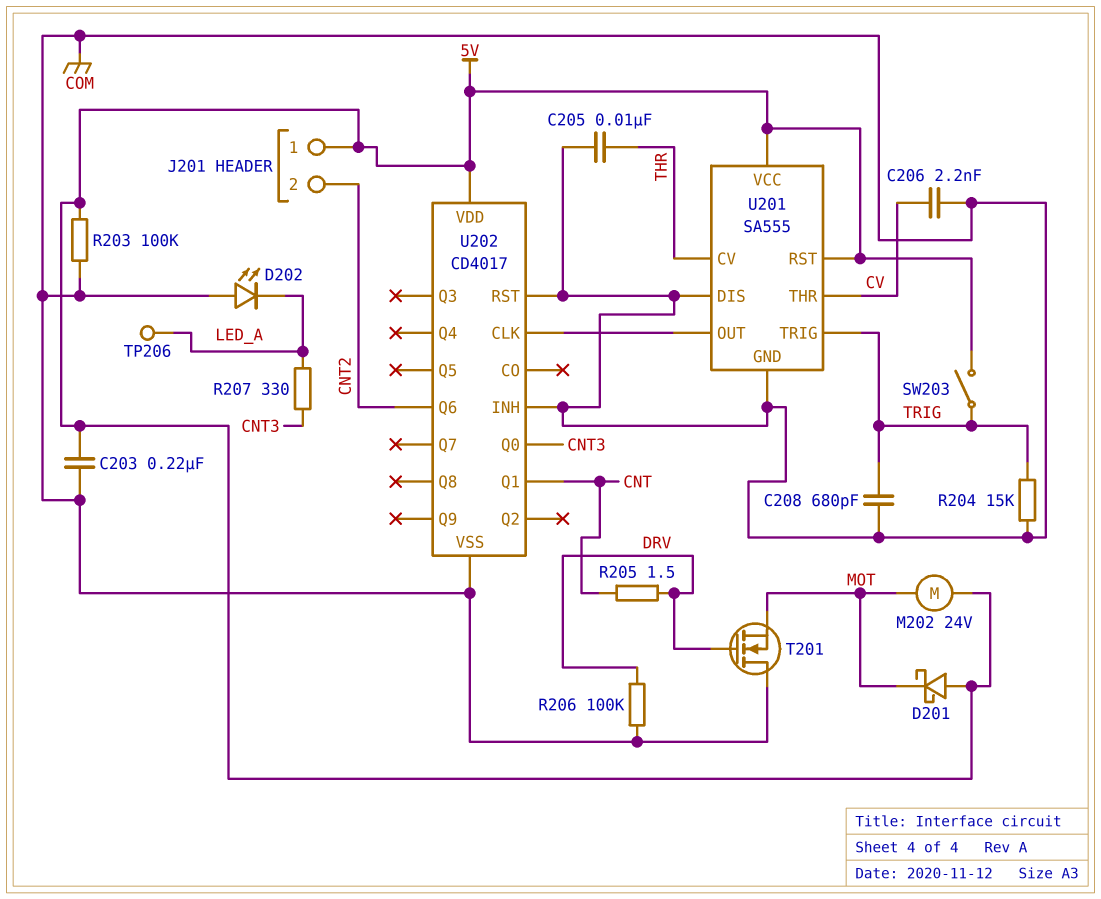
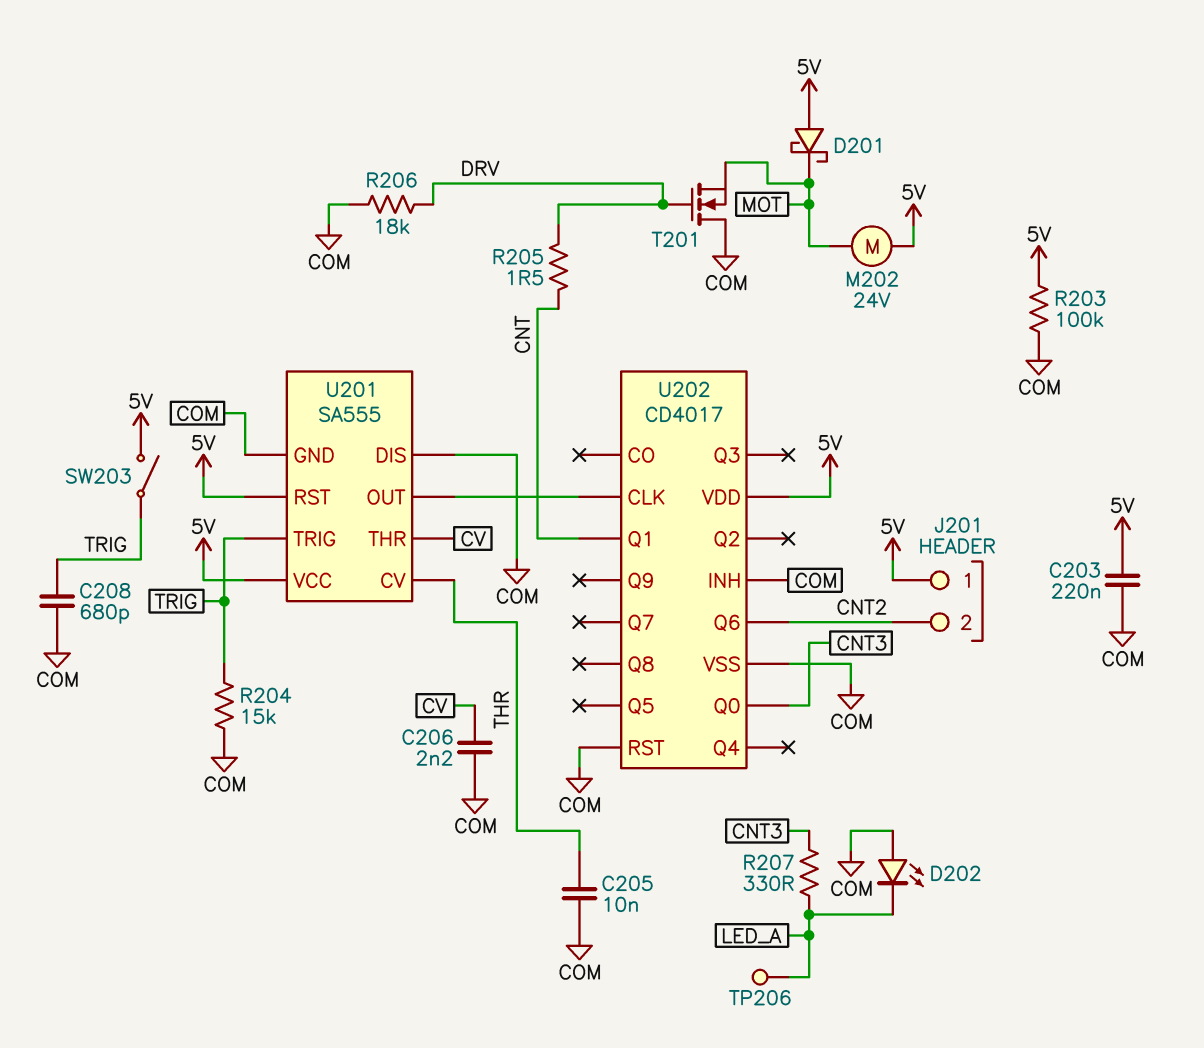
R206: 100k (COM, DRV) -> 18k (COM, DRV)

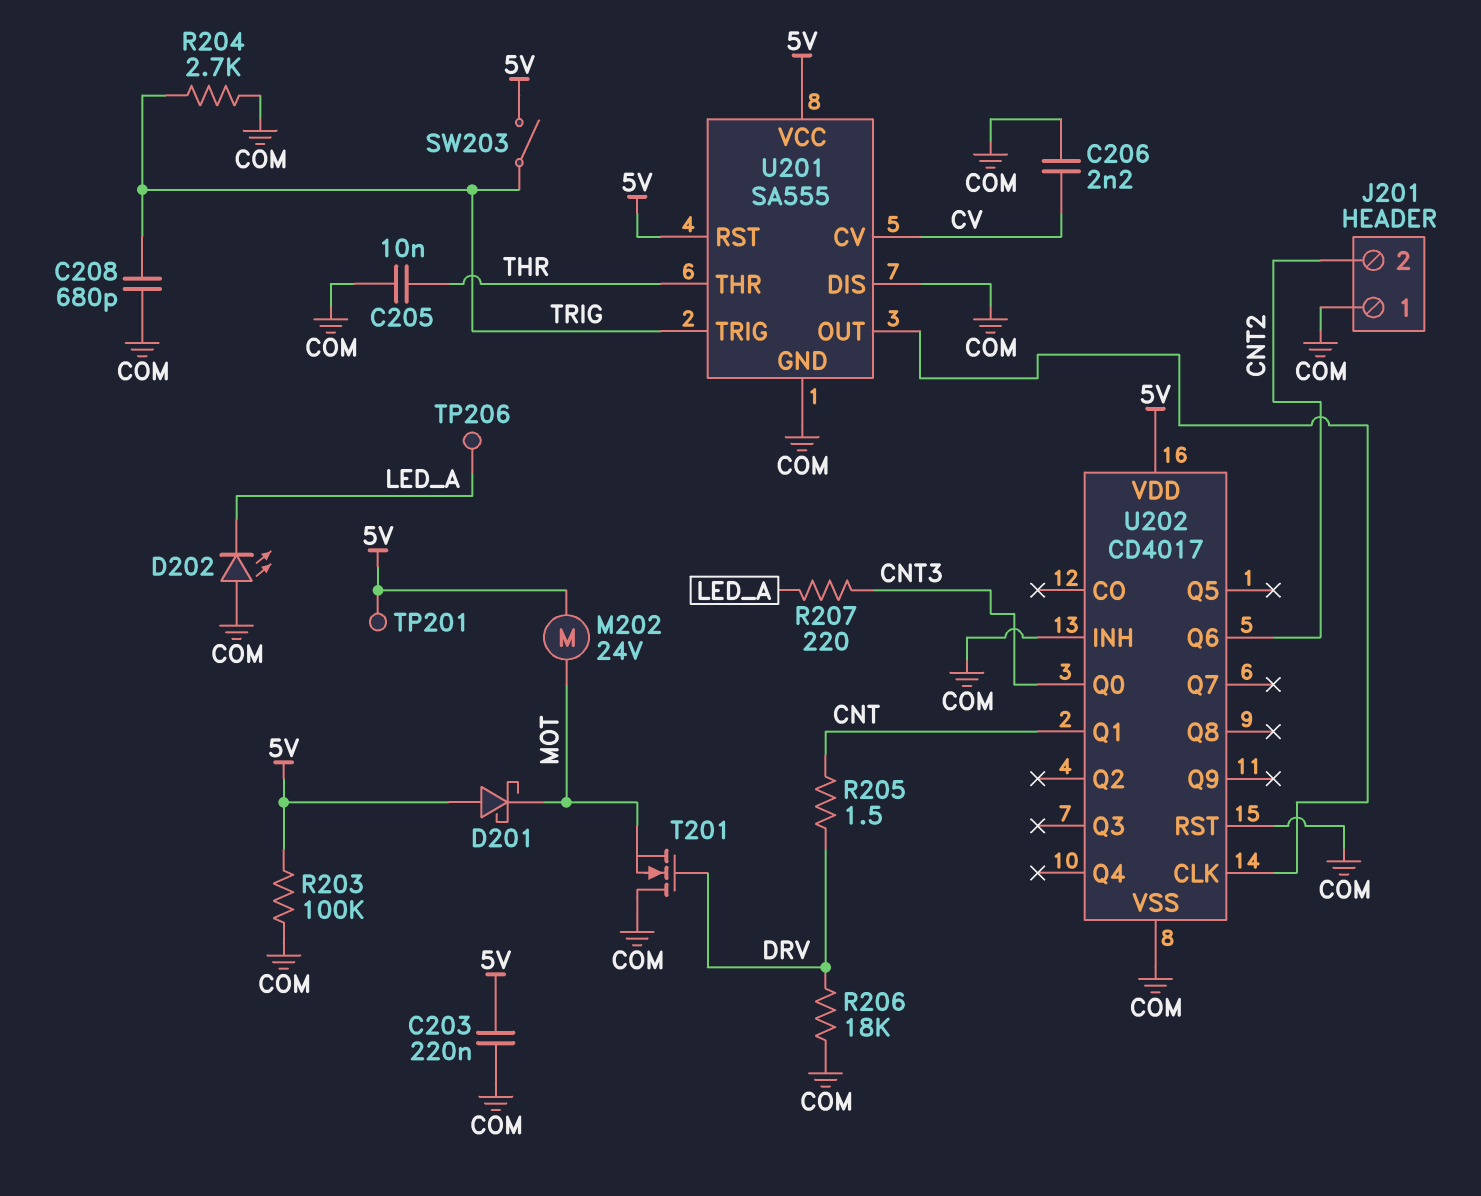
J201 pin 1: 5V -> COM
R204: 15k (COM, TRIG) -> 2.7k (COM, TRIG)
R207: 330 (CNT3, LED_A) -> 220 (CNT3, LED_A)
TP201: none -> test point (5V)
U201 pin CV: THR -> CV
U201 pin THR: CV -> THR

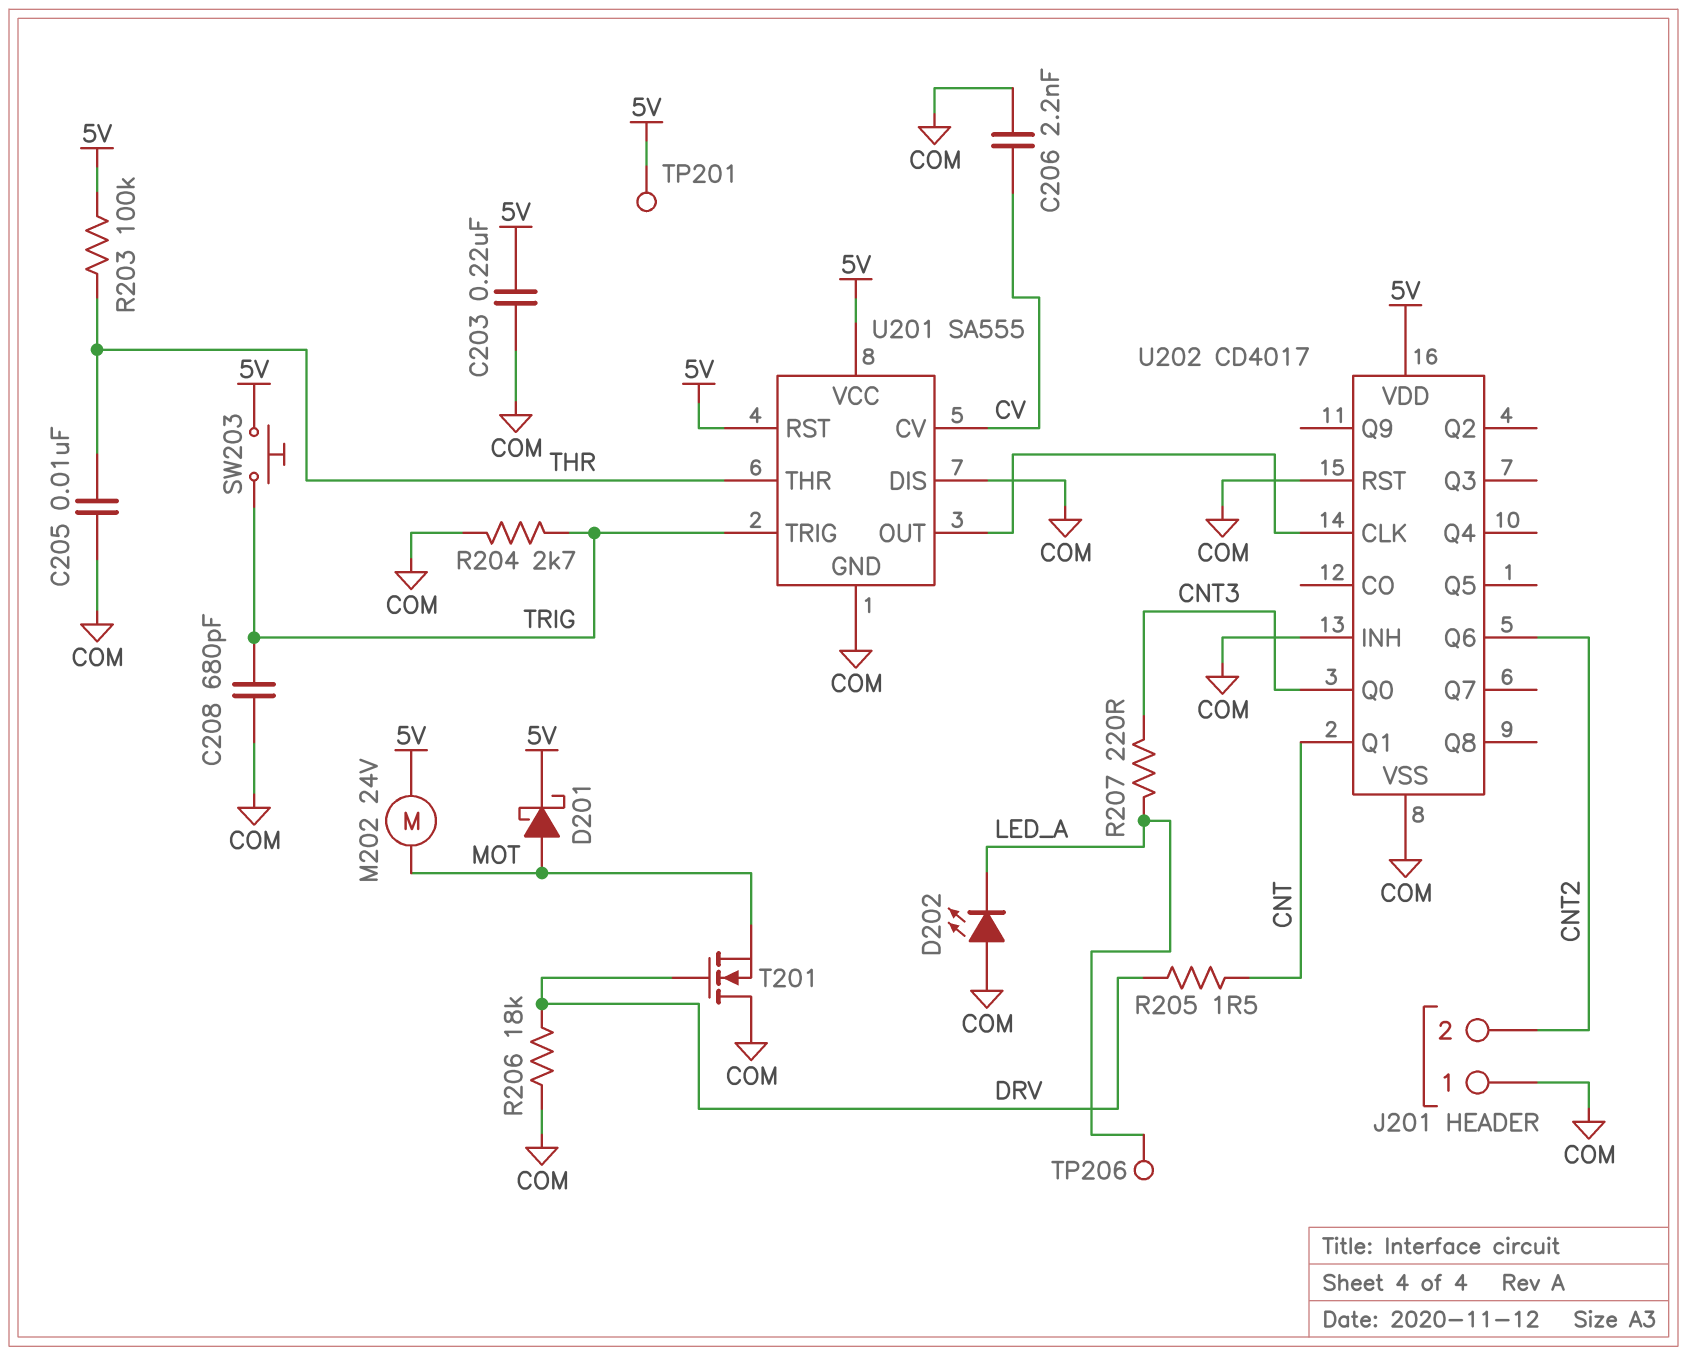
D201: schottky (A 5V, K MOT) -> schottky (A MOT, K 5V)
R203: 100k (5V, COM) -> 100k (5V, THR)
SW203: switch (5V, TRIG) -> button (5V, TRIG)

